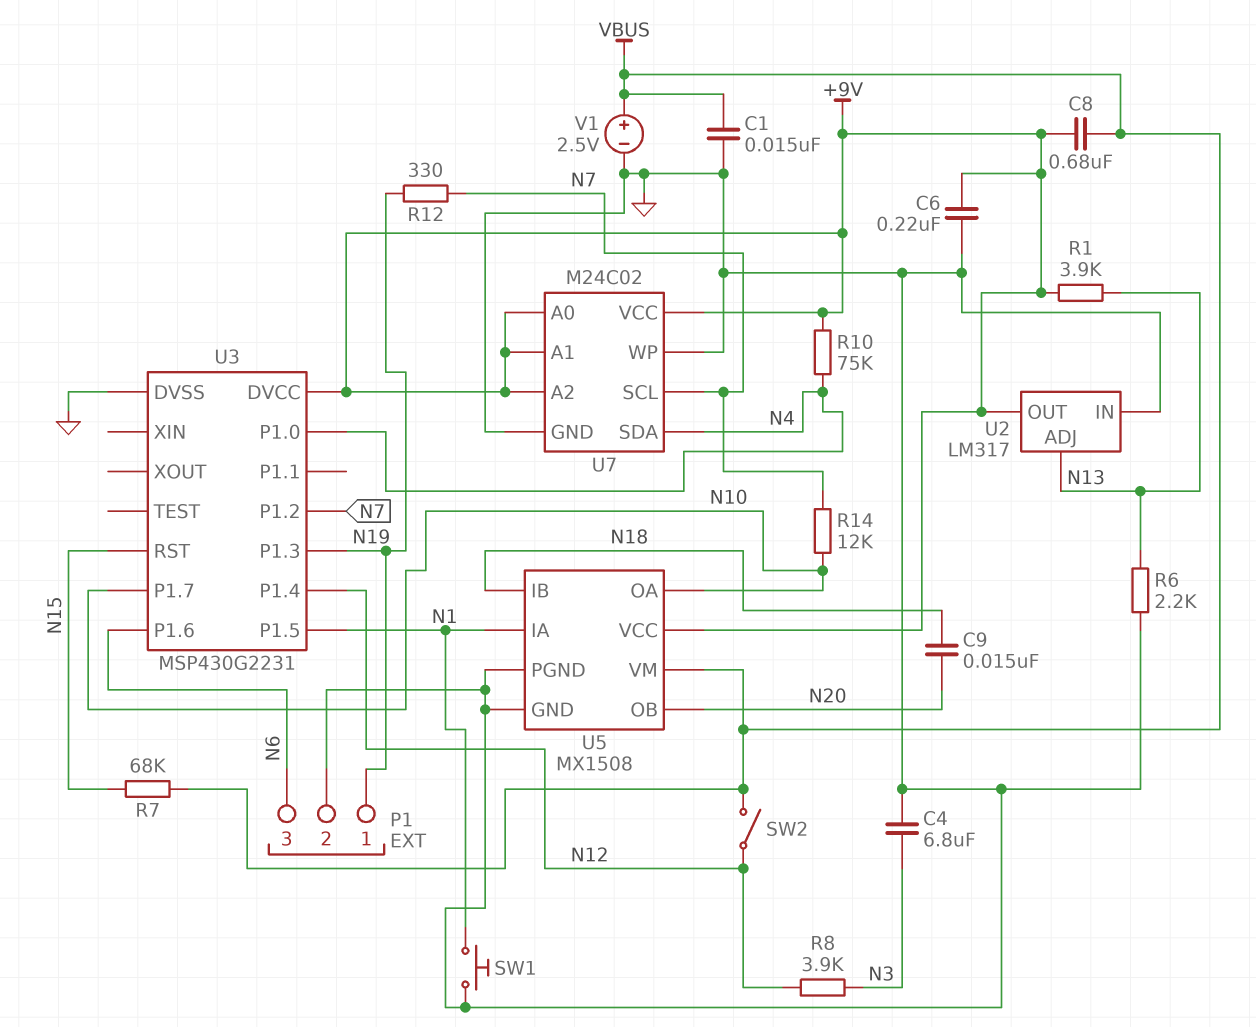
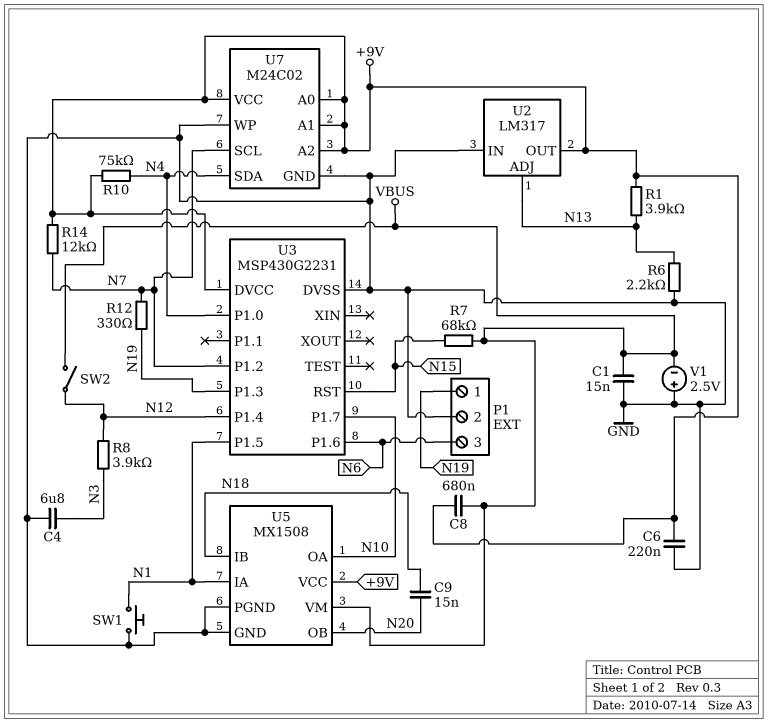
R14: 12k (N7, N10) -> 12k (+9V, N7)
V1: 2.5V (plus VBUS, minus GND) -> 2.5V (plus GND, minus VBUS)

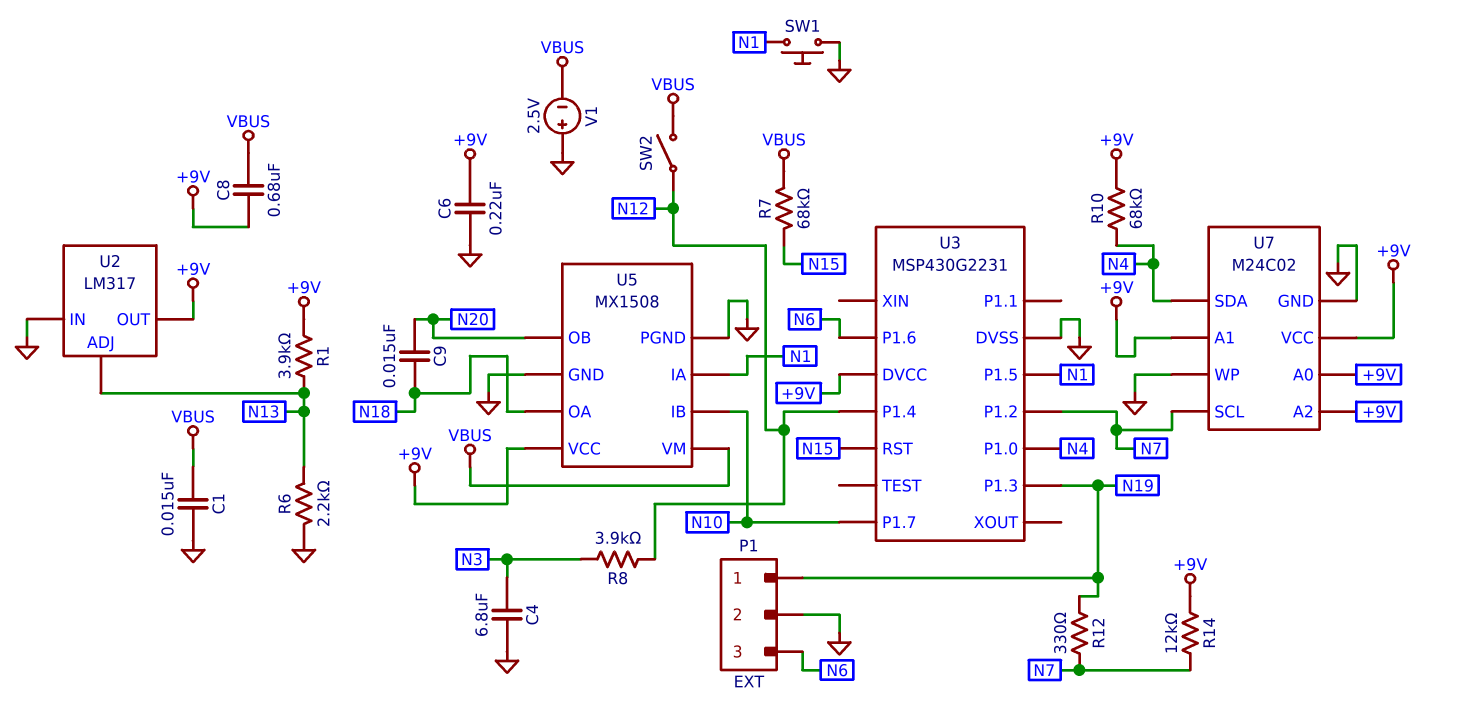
R10: 75k (+9V, N4) -> 68k (+9V, N4)
U5 pin IB: N18 -> N10
U5 pin OA: N10 -> N18

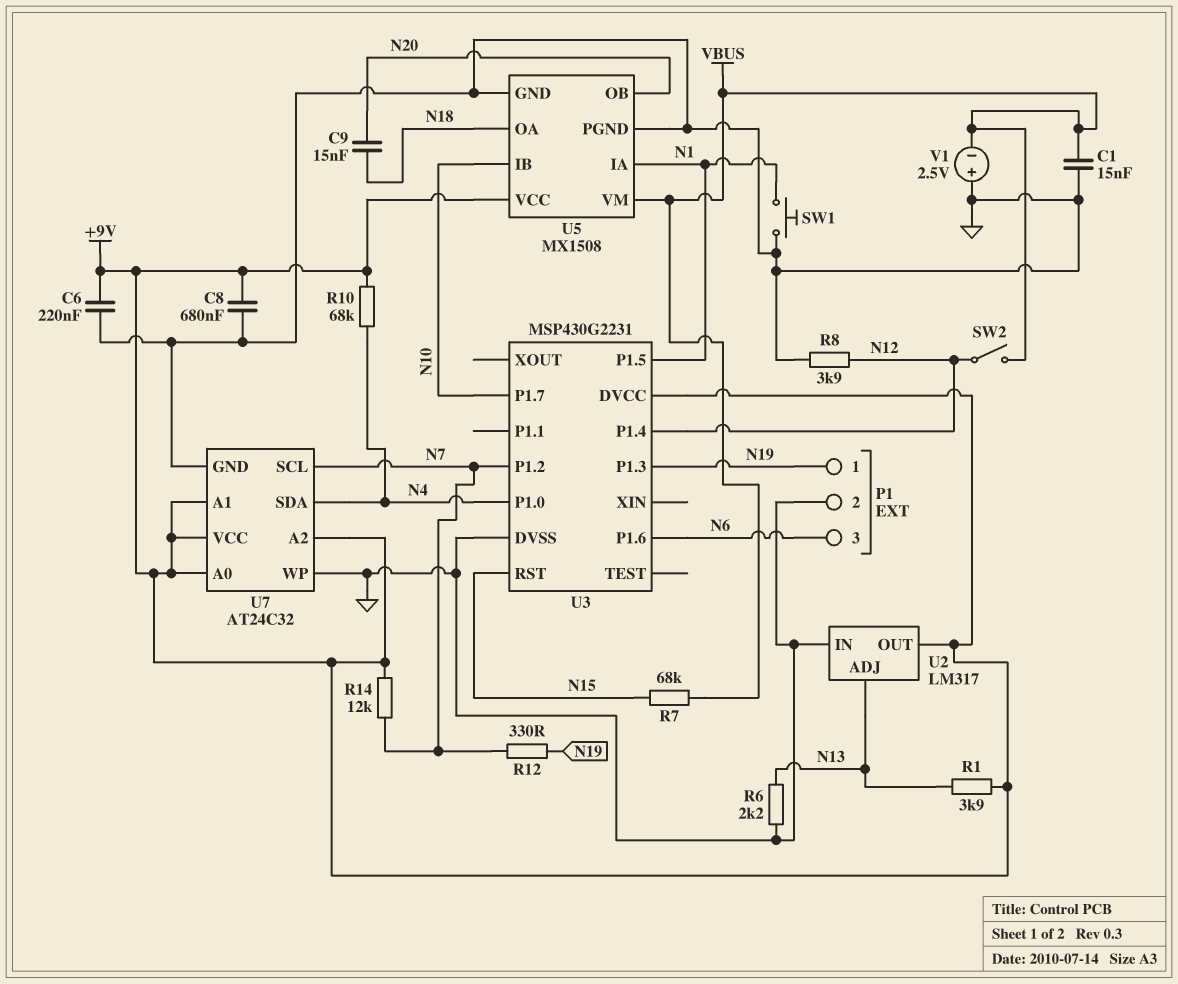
C4: 6.8uF (GND, N3) -> none
C8: 680nF (+9V, VBUS) -> 680nF (+9V, GND)
R8: 3.9k (N3, N12) -> 3.9k (GND, N12)
U7: M24C02 -> AT24C32

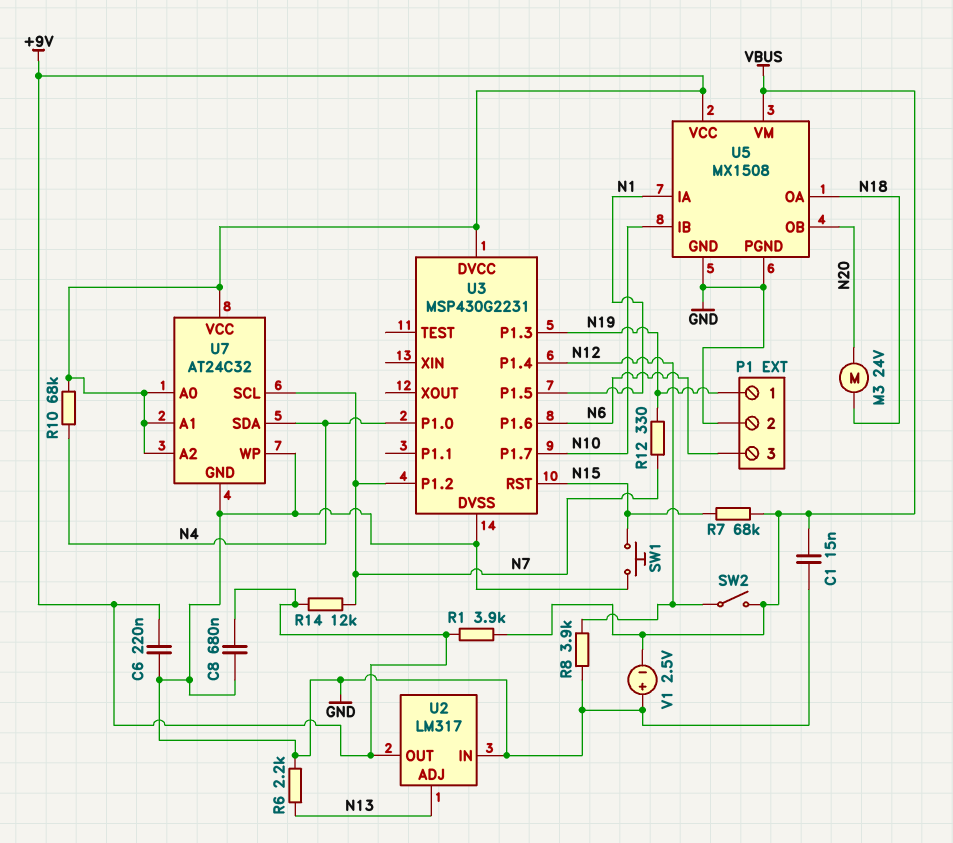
C9: 15nF (N18, N20) -> none
M3: none -> motor 24V (N18, N20)
R1: 3.9k (+9V, N13) -> 3.9k (+9V, VBUS)
SW1: button (GND, N1) -> button (GND, N15)

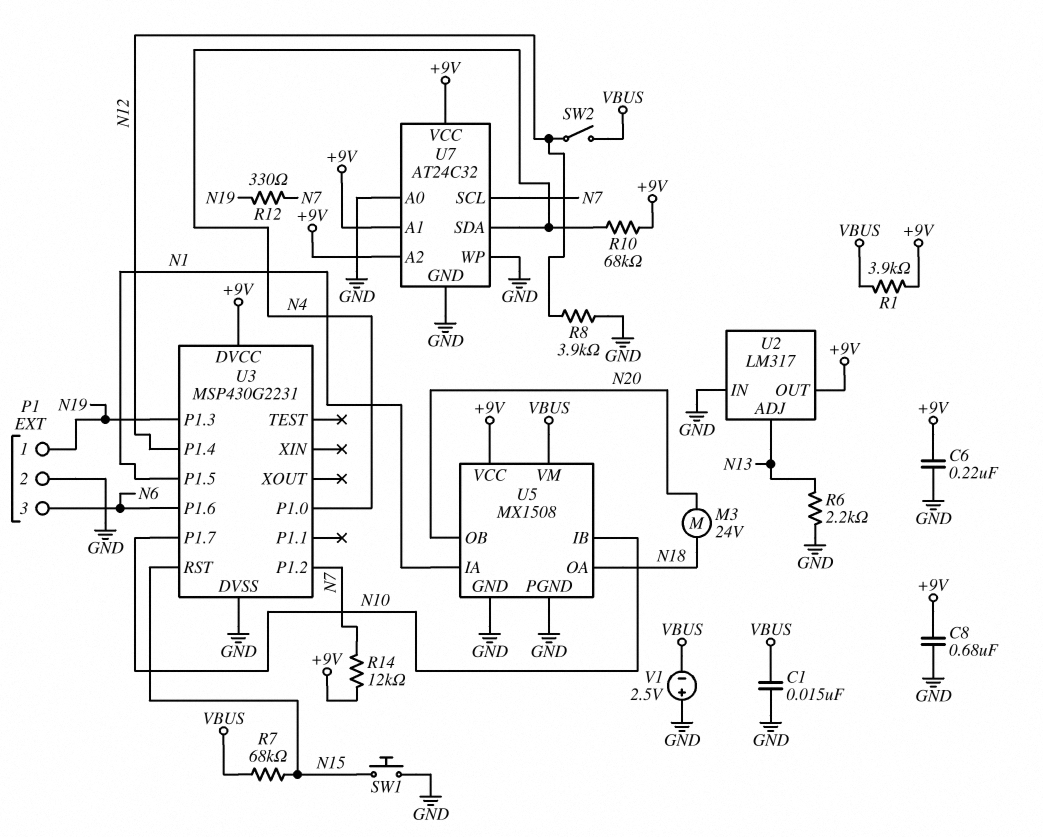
U7 pin A0: +9V -> GND

